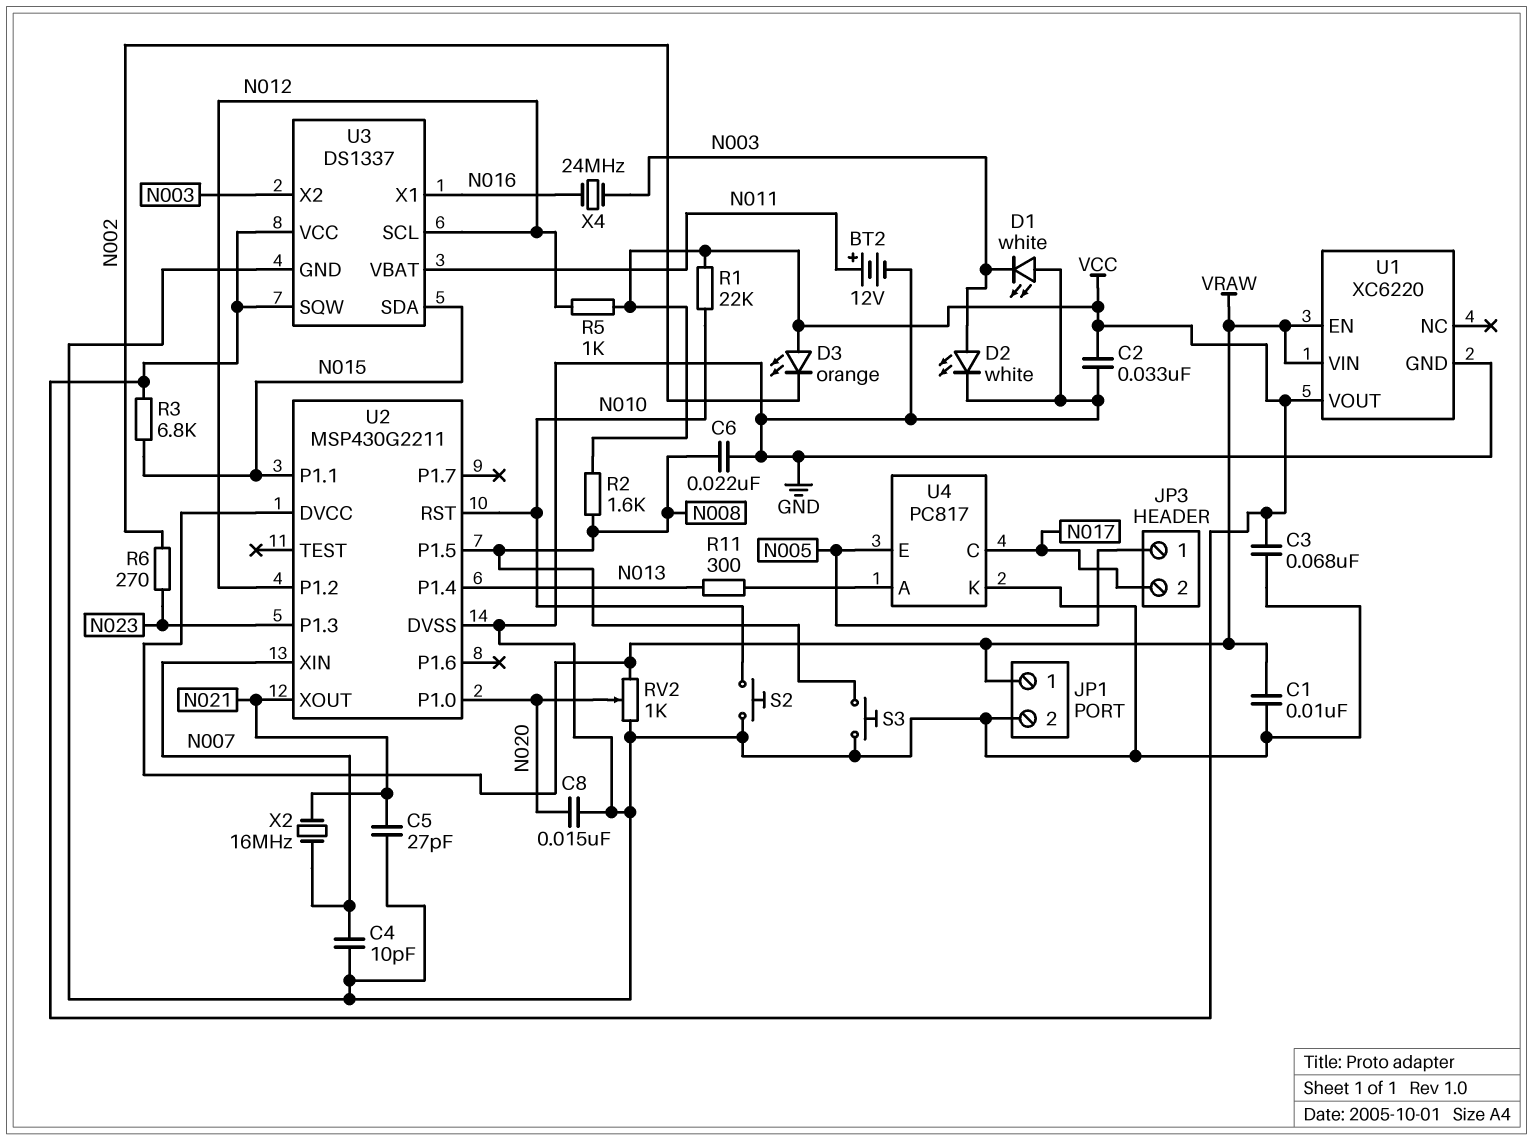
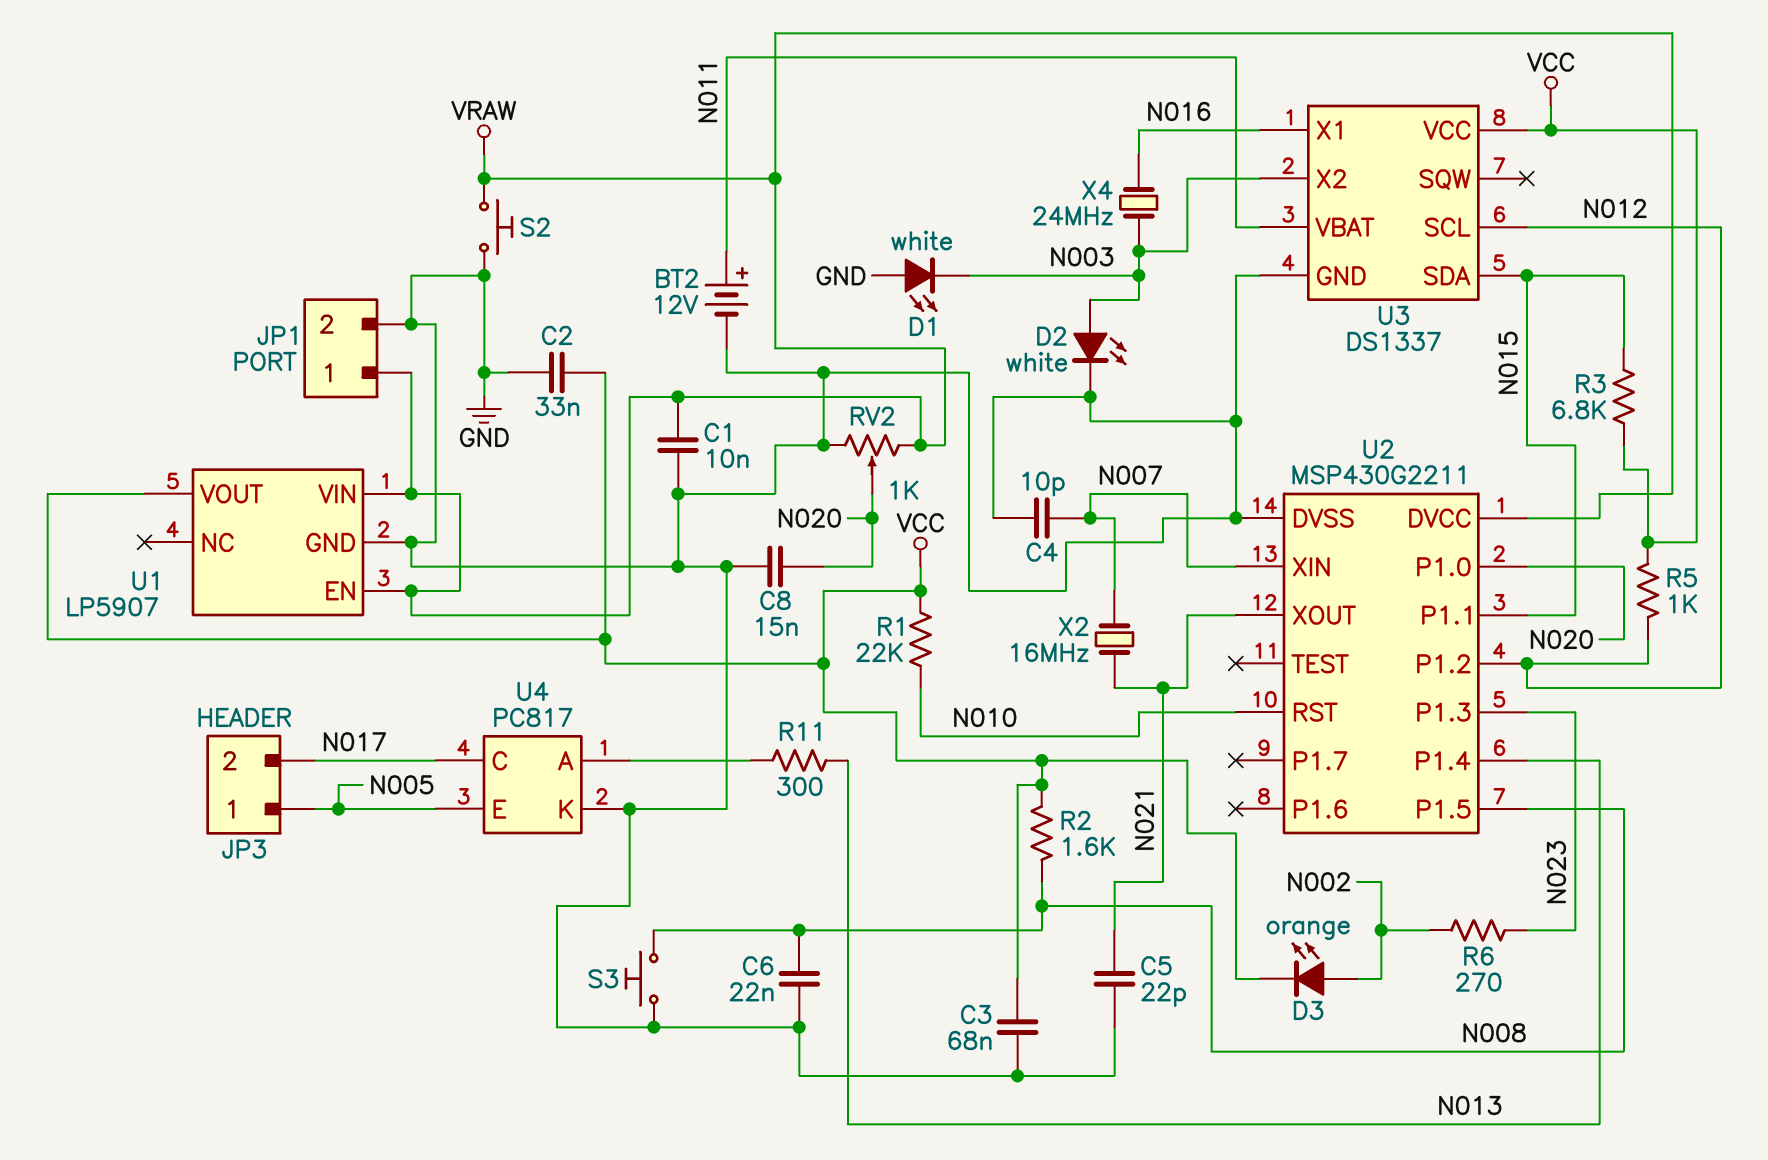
C5: 27pF (GND, N021) -> 22pF (GND, N021)
D3: LED orange (A VCC, K N002) -> LED orange (A N002, K VCC)
S2: button (GND, N010) -> button (GND, VRAW)
U1: XC6220 -> LP5907
U3 pin SQW: VCC -> none

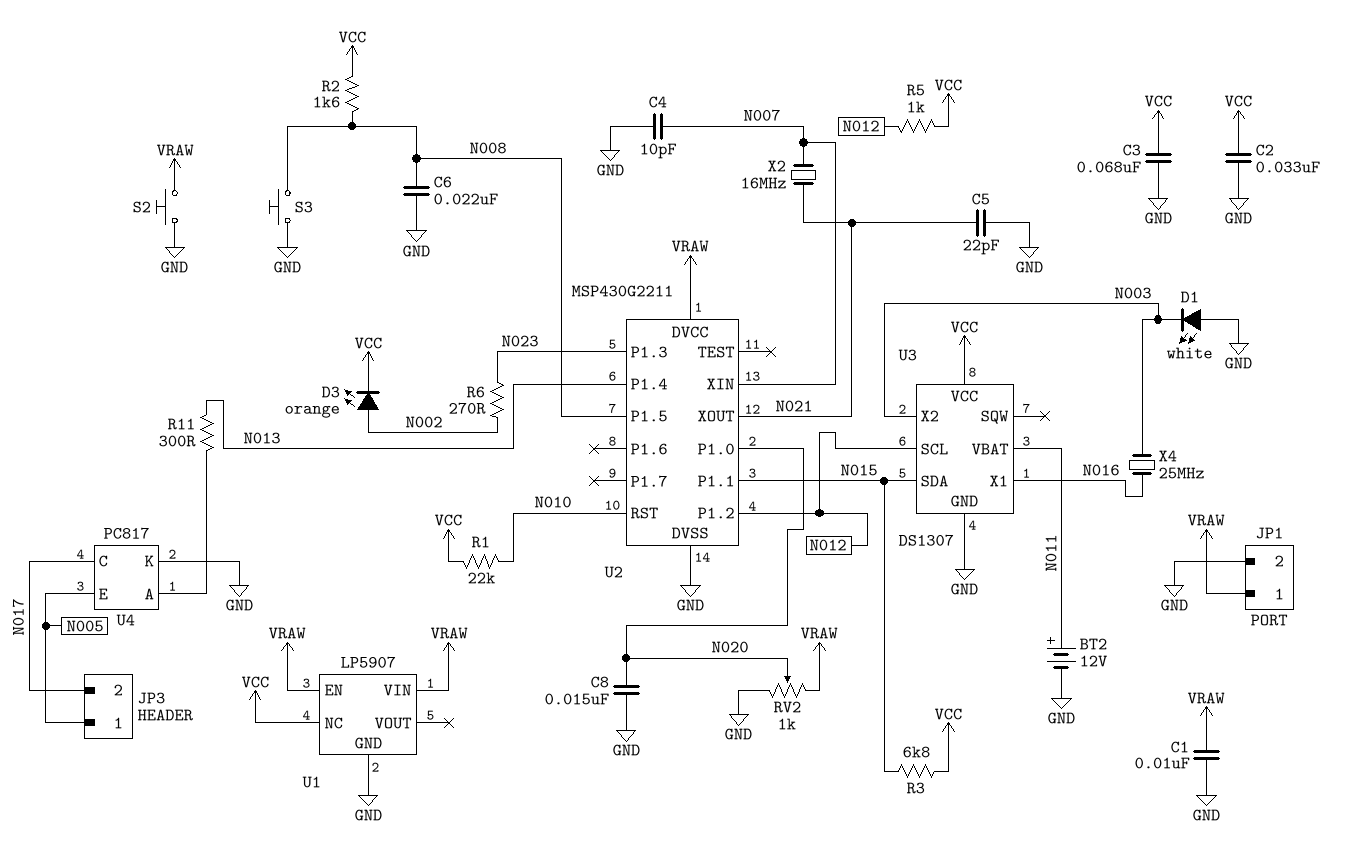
D2: LED white (A N003, K GND) -> none
U1 pin NC: none -> VCC
U1 pin VOUT: VCC -> none
U3: DS1337 -> DS1307
X4: 24MHz (N003, N016) -> 25MHz (N003, N016)

